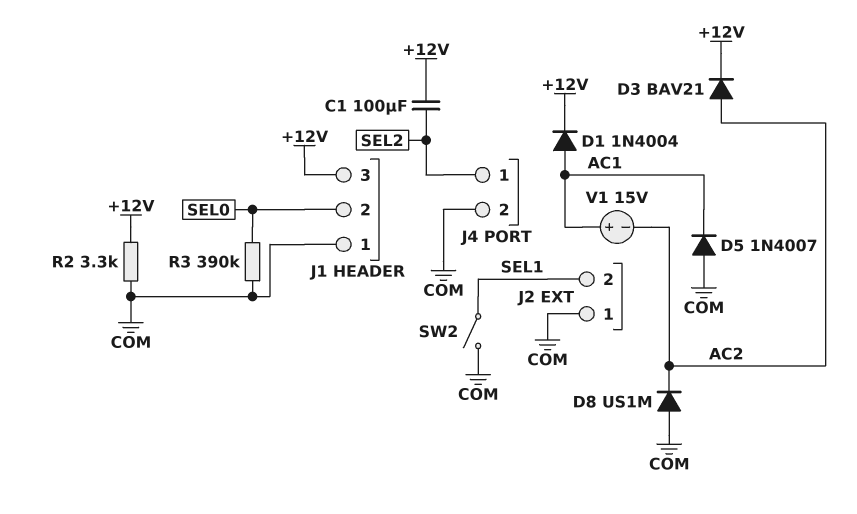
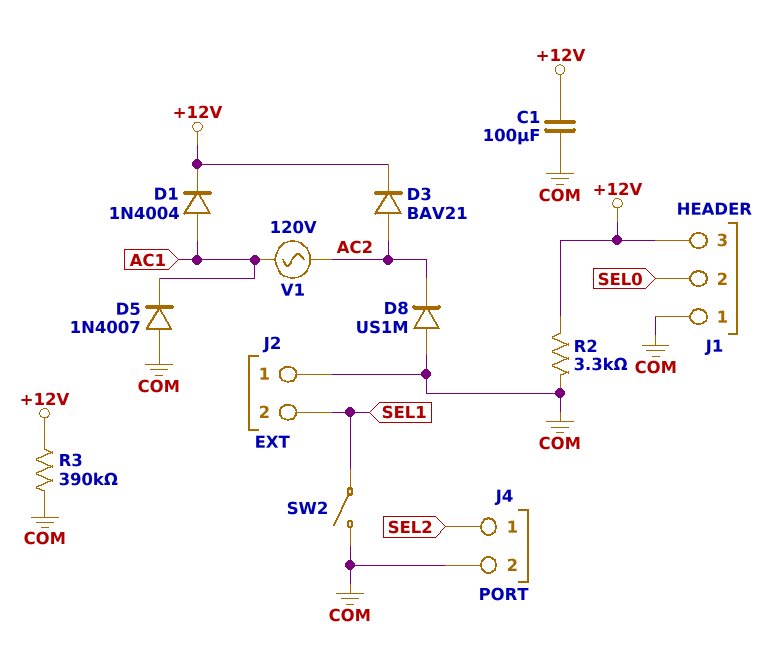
C1: 100uF (+12V, SEL2) -> 100uF (+12V, COM)
R3: 390k (COM, SEL0) -> 390k (+12V, COM)
V1: 15V (plus AC1, minus AC2) -> AC 120V (AC1, AC2)

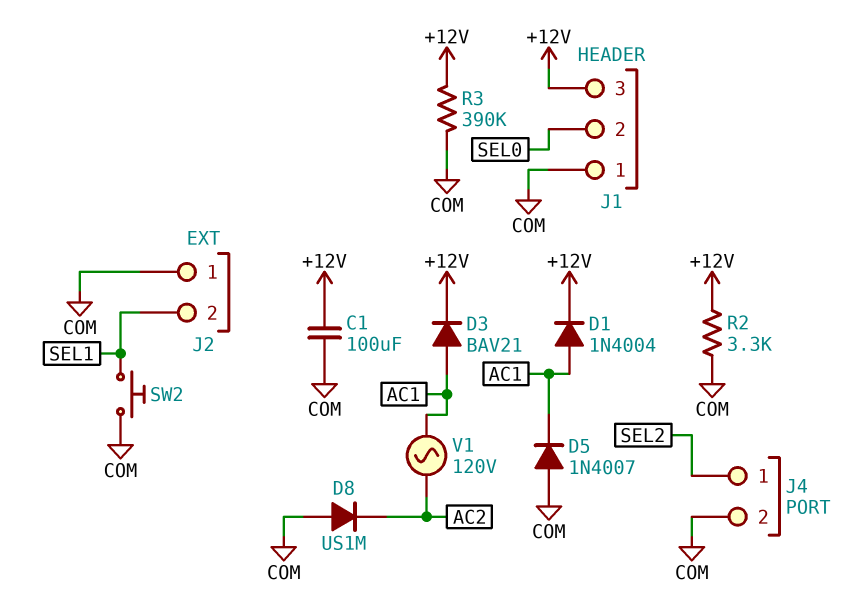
D3: diode BAV21 (A AC2, K +12V) -> diode BAV21 (A AC1, K +12V)
SW2: switch (COM, SEL1) -> button (COM, SEL1)

